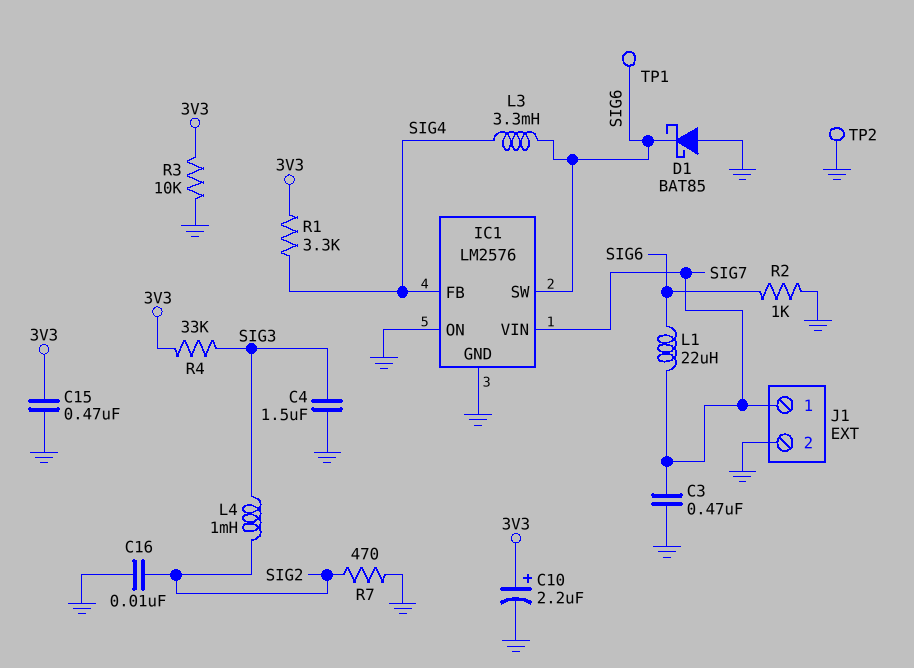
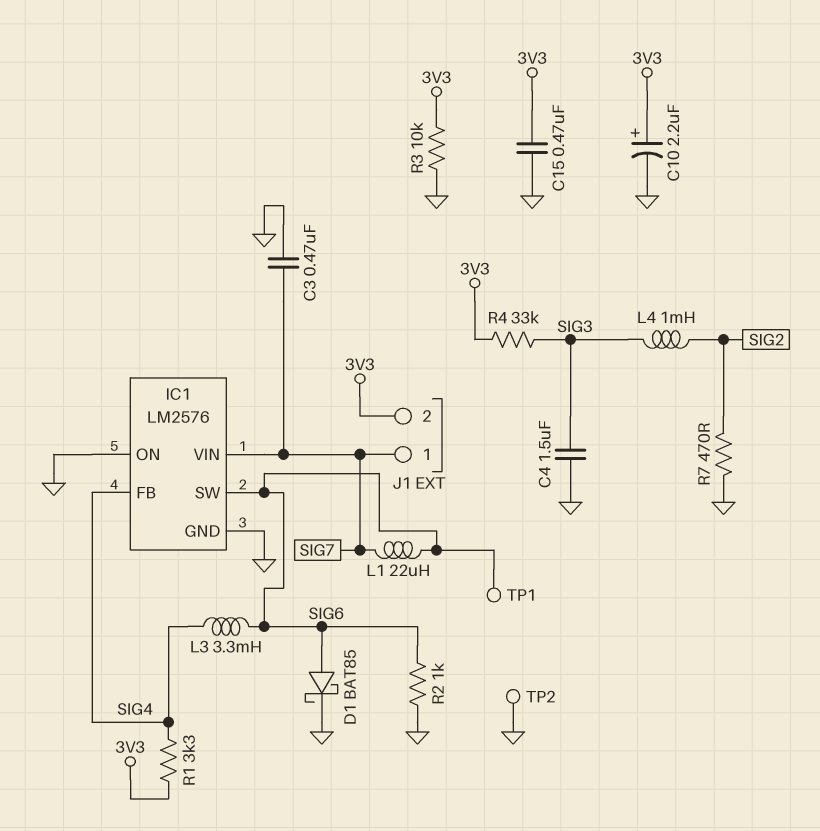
C16: 10nF (GND, SIG2) -> none
D1: schottky BAT85 (A GND, K SIG6) -> schottky BAT85 (A SIG6, K GND)
J1 pin 2: GND -> 3V3

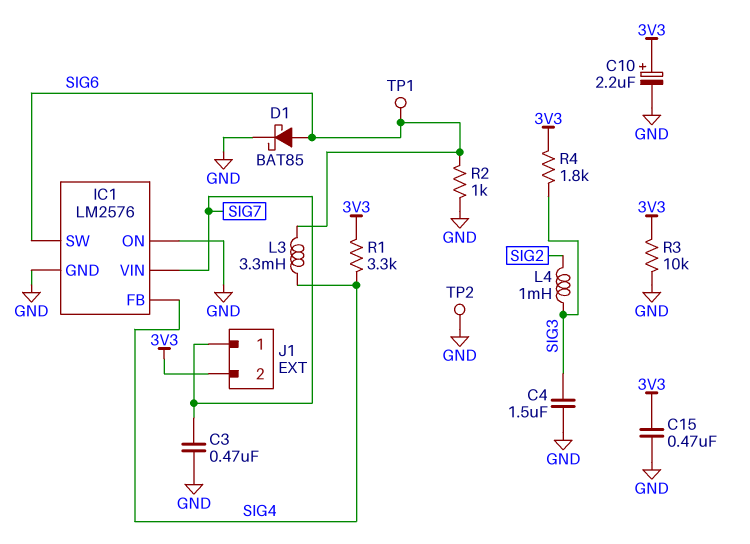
L1: 22uH (SIG6, SIG7) -> none
R4: 33k (3V3, SIG3) -> 1.8k (3V3, SIG3)
R7: 470 (GND, SIG2) -> none

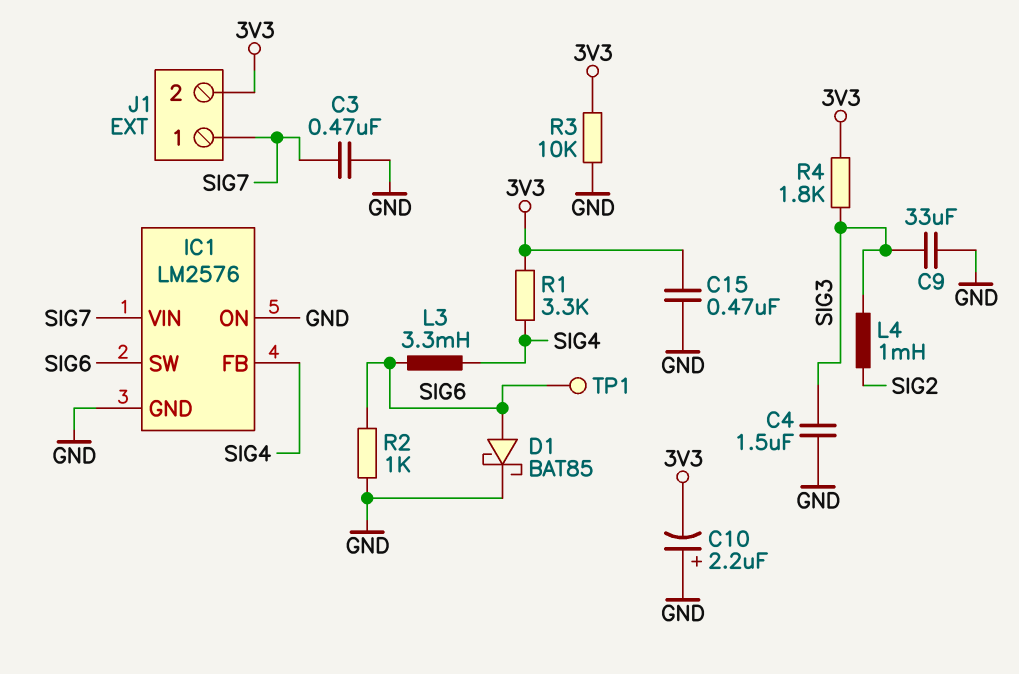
C9: none -> 33uF (GND, SIG3)
C10: 2.2uF (plus 3V3, minus GND) -> 2.2uF (plus GND, minus 3V3)
TP2: test point (GND) -> none

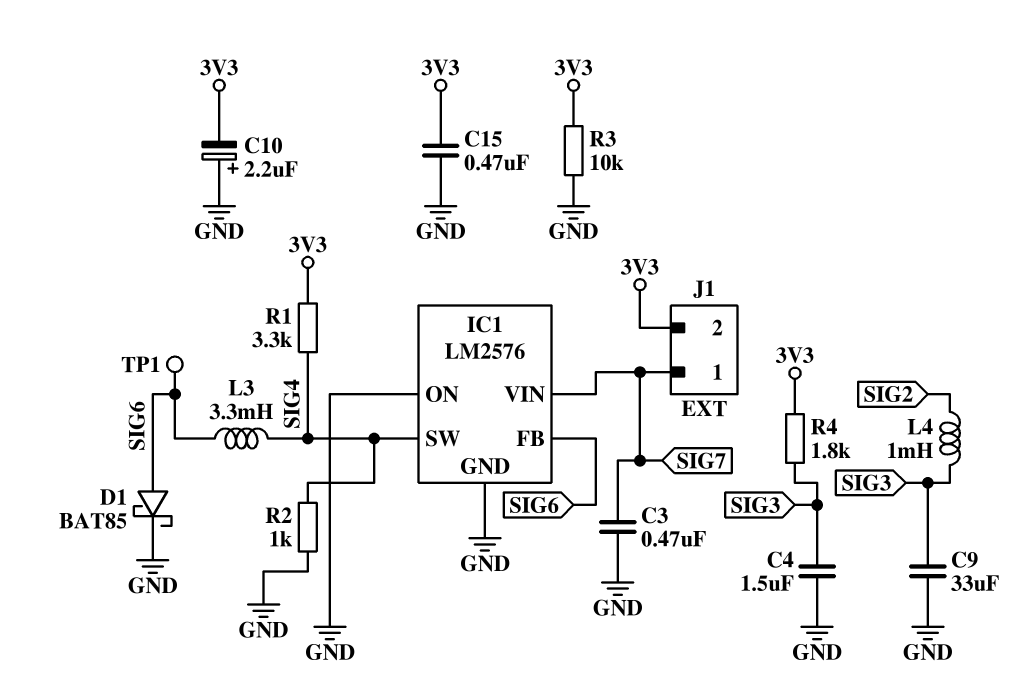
IC1 pin FB: SIG4 -> SIG6
IC1 pin SW: SIG6 -> SIG4
R2: 1k (GND, SIG6) -> 1k (GND, SIG4)

